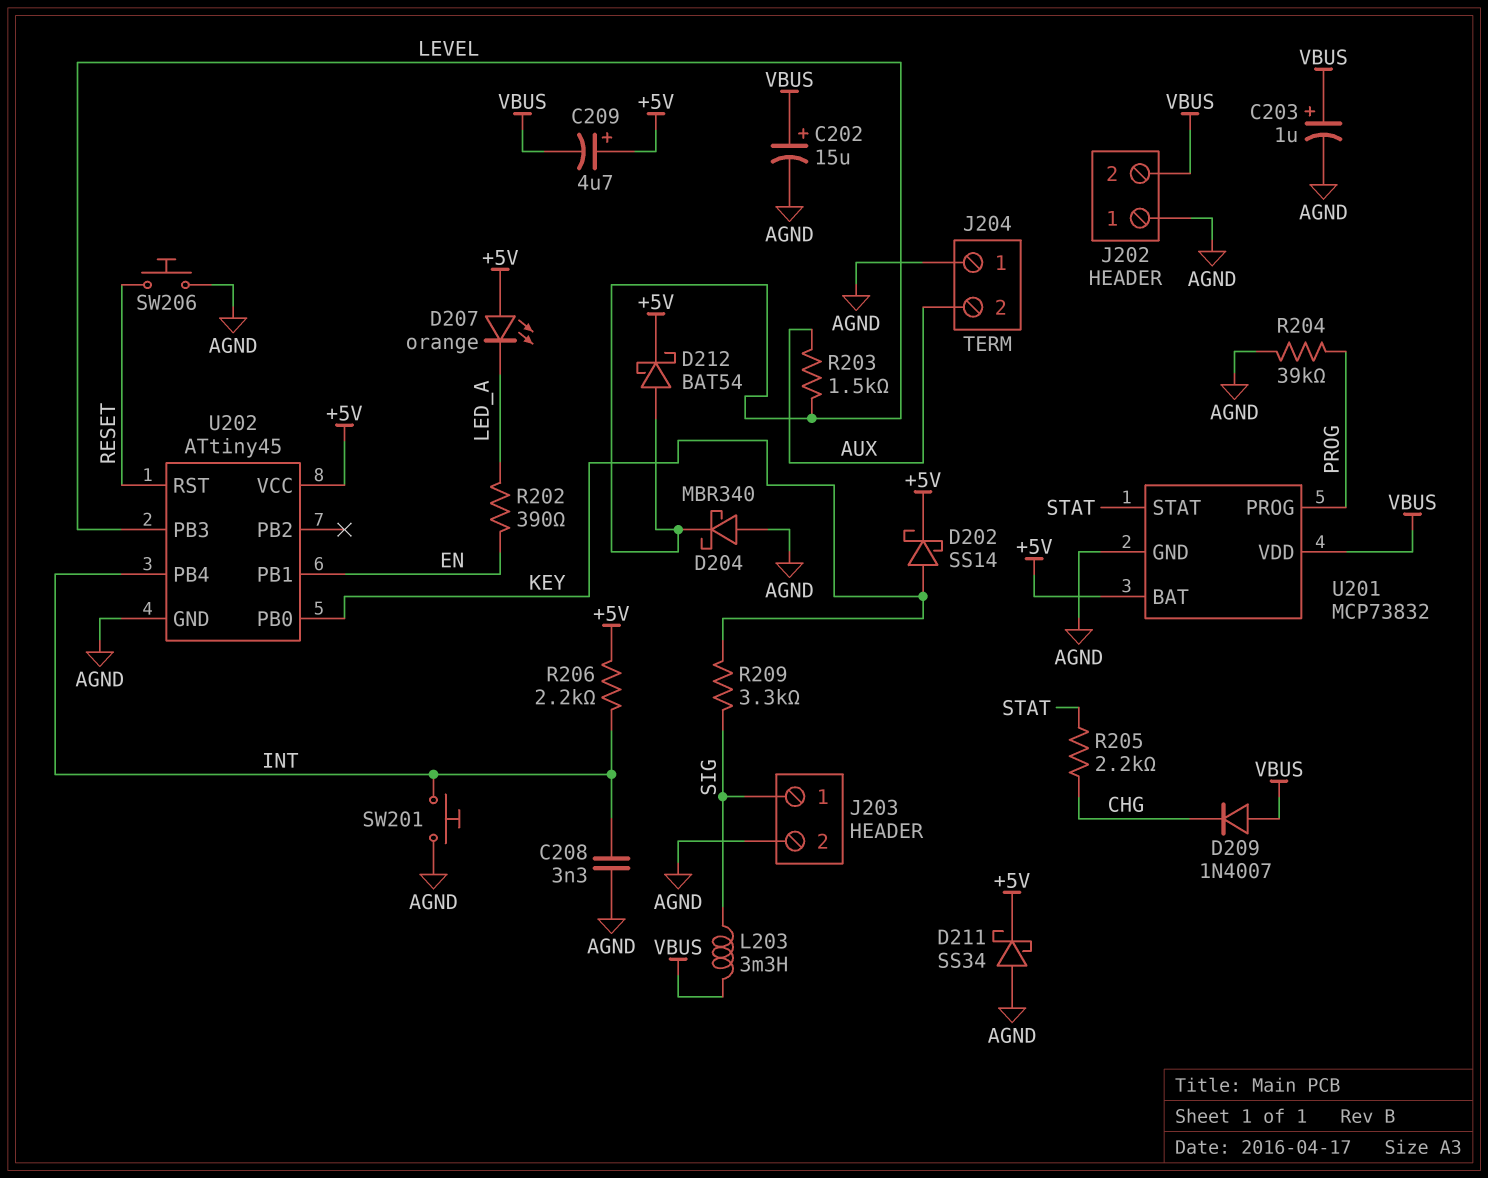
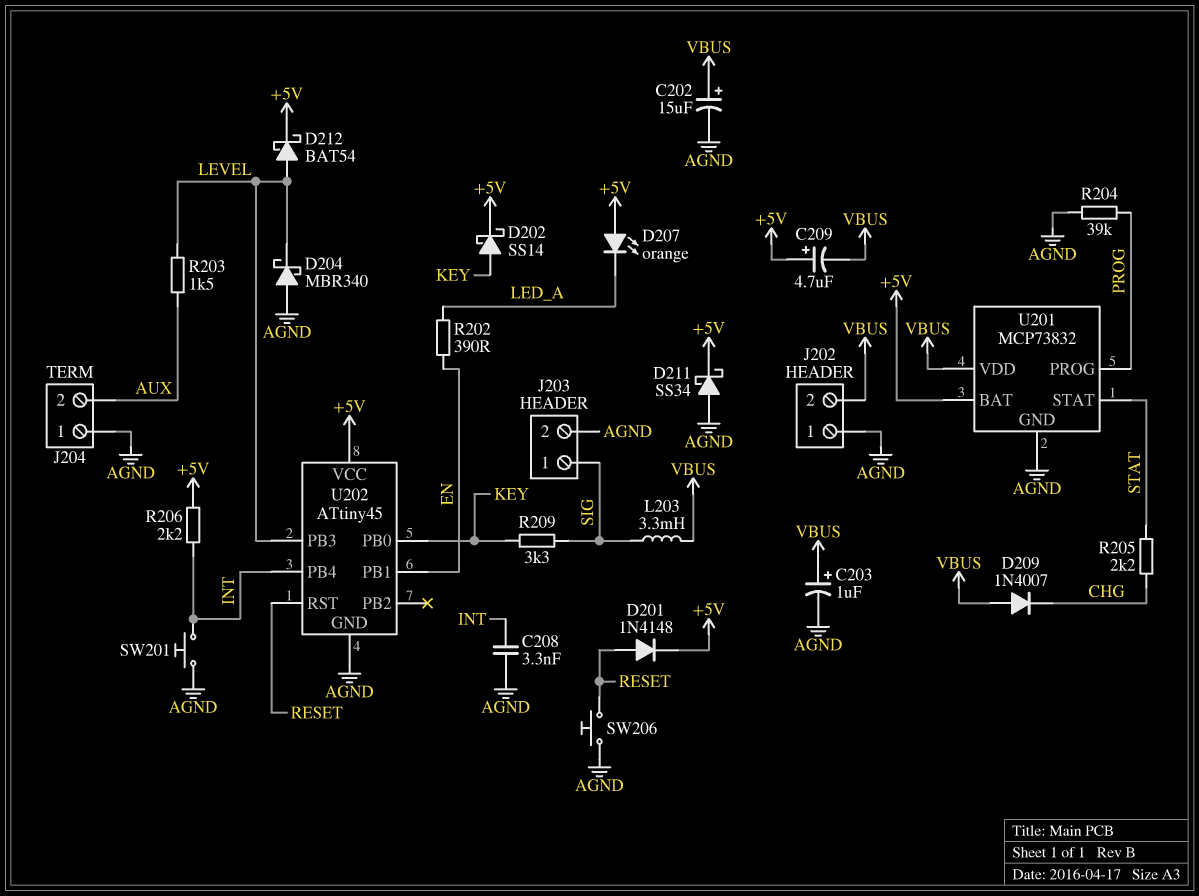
D201: none -> diode 1N4148 (A RESET, K +5V)

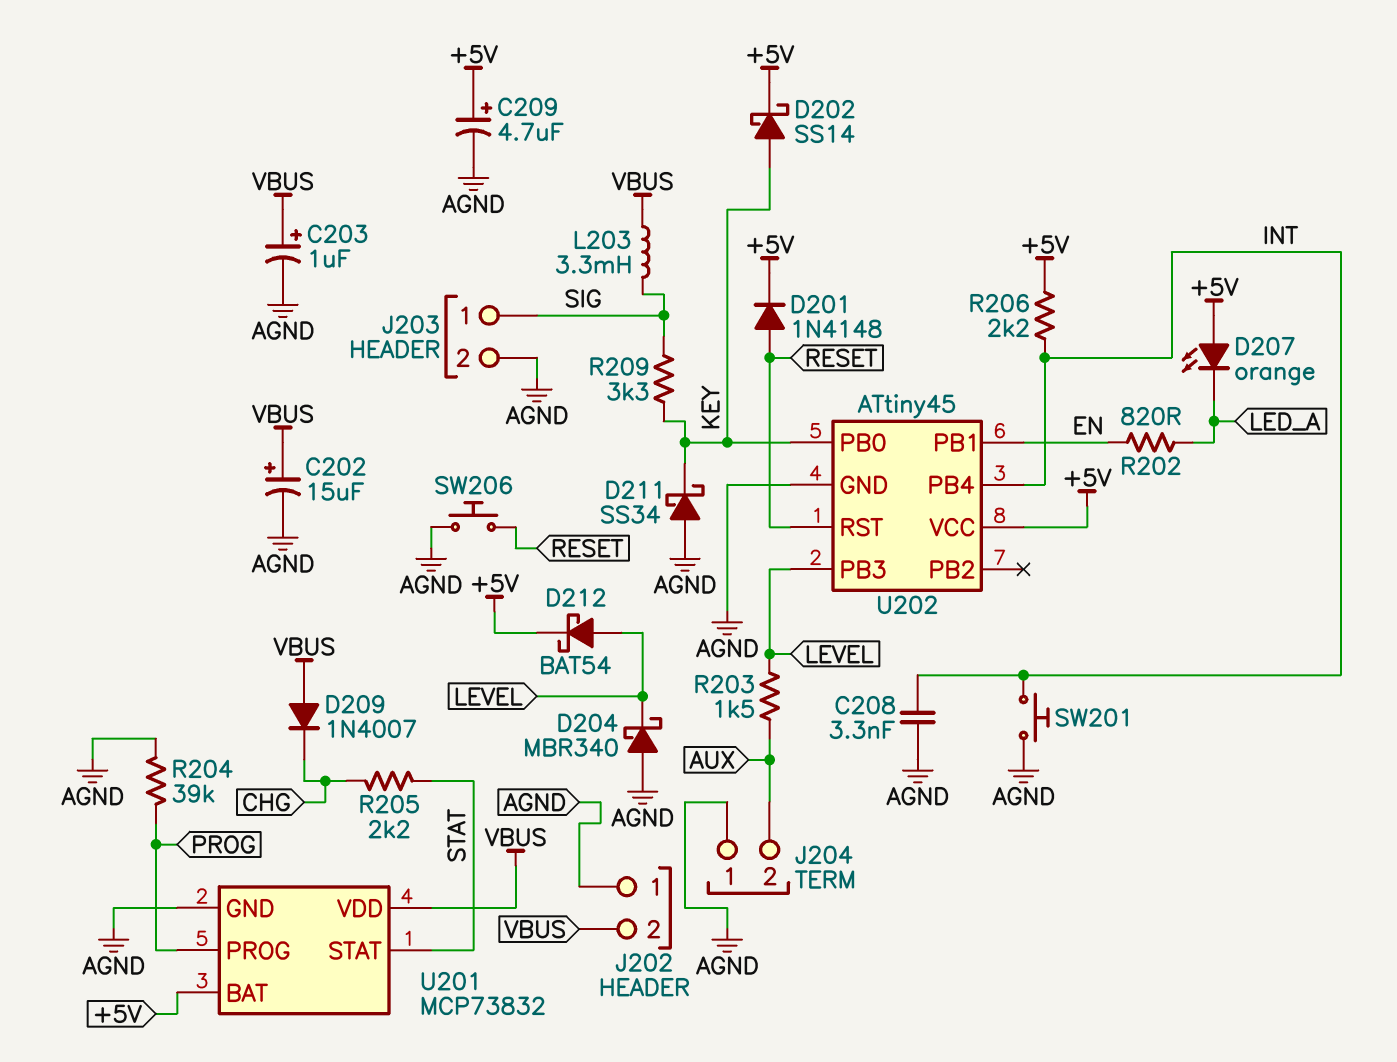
C209: 4.7uF (plus +5V, minus VBUS) -> 4.7uF (plus +5V, minus AGND)
D211: schottky SS34 (A AGND, K +5V) -> schottky SS34 (A AGND, K KEY)
R202: 390 (EN, LED_A) -> 820 (EN, LED_A)

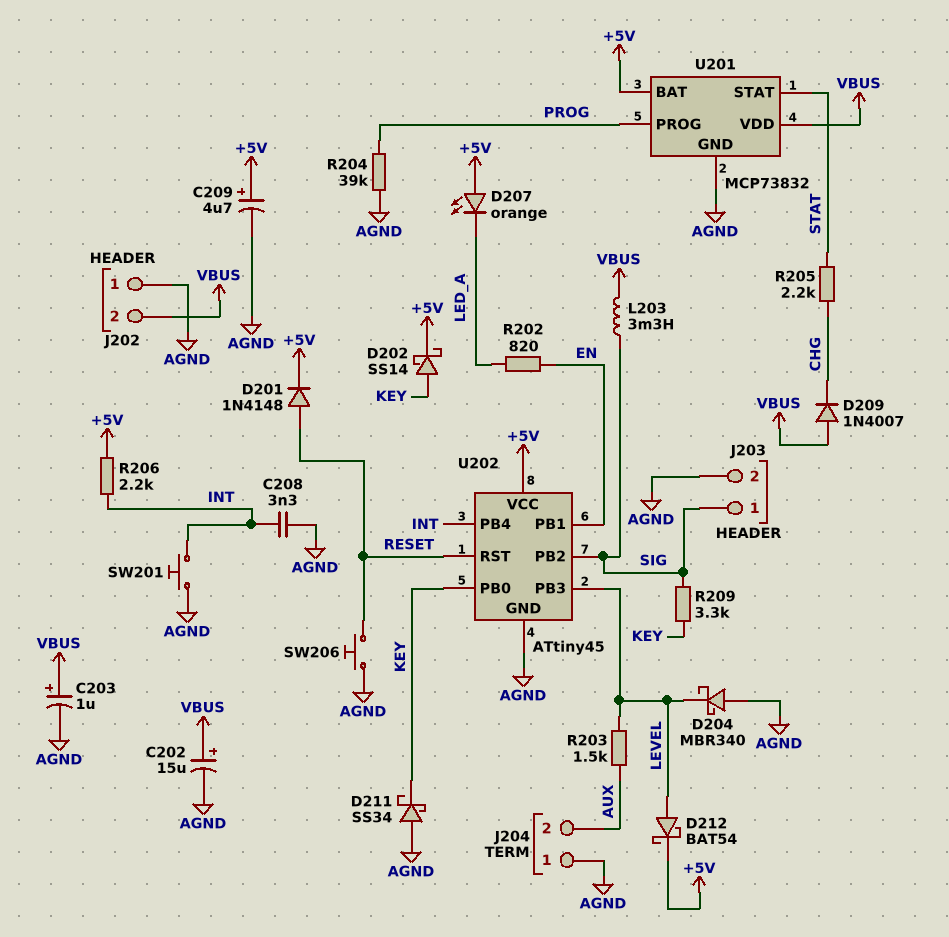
U202 pin PB2: none -> SIG

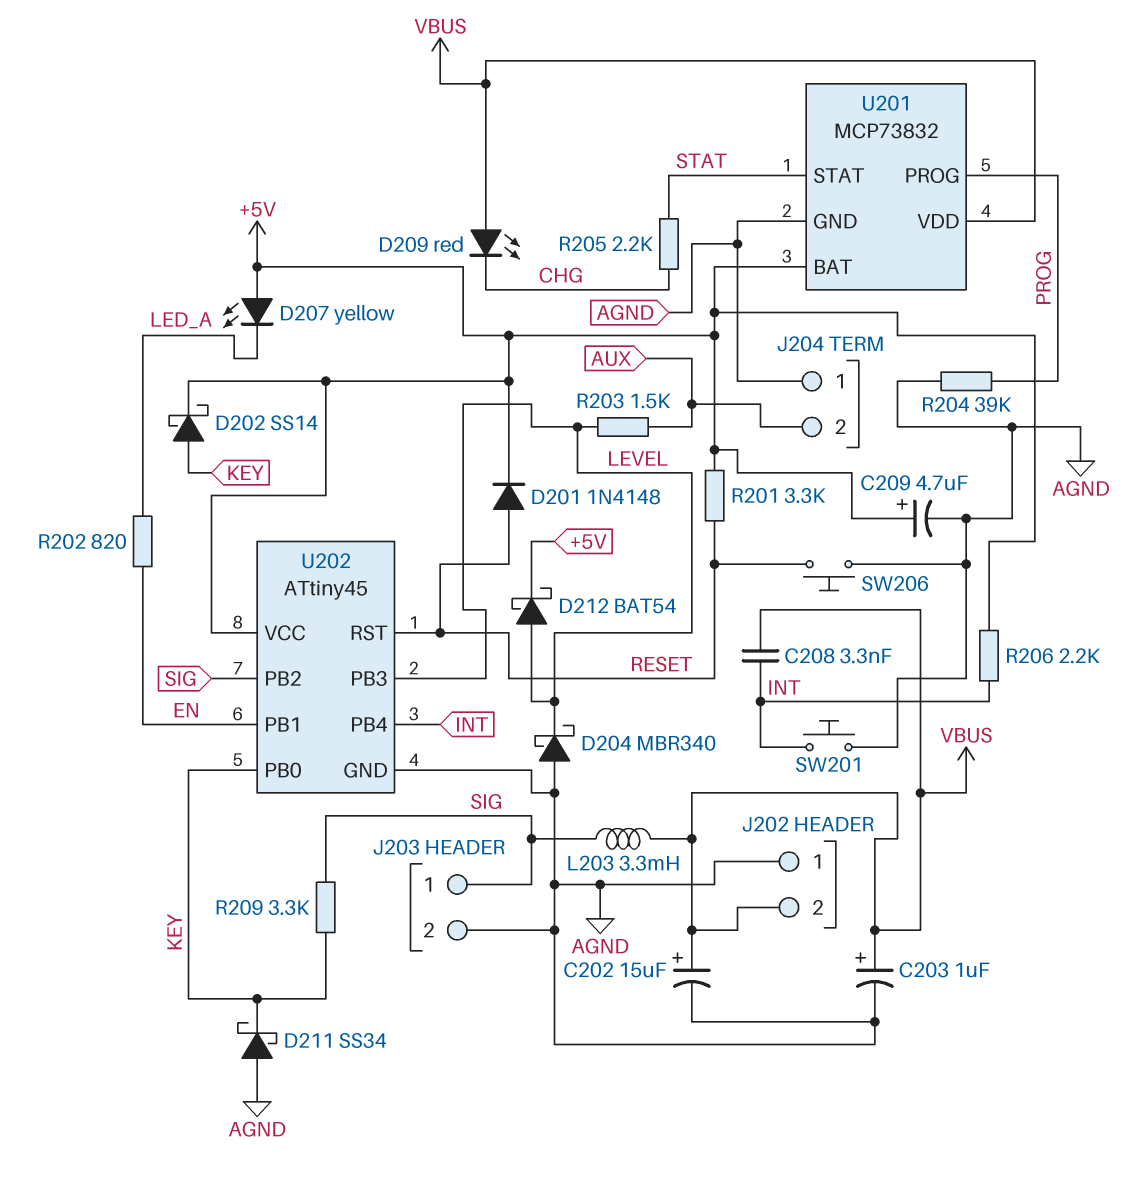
C208: 3.3nF (AGND, INT) -> 3.3nF (INT, VBUS)
D207: LED orange (A +5V, K LED_A) -> LED yellow (A +5V, K LED_A)
D209: diode 1N4007 (A VBUS, K CHG) -> LED red (A VBUS, K CHG)
R201: none -> 3.3k (+5V, RESET)

